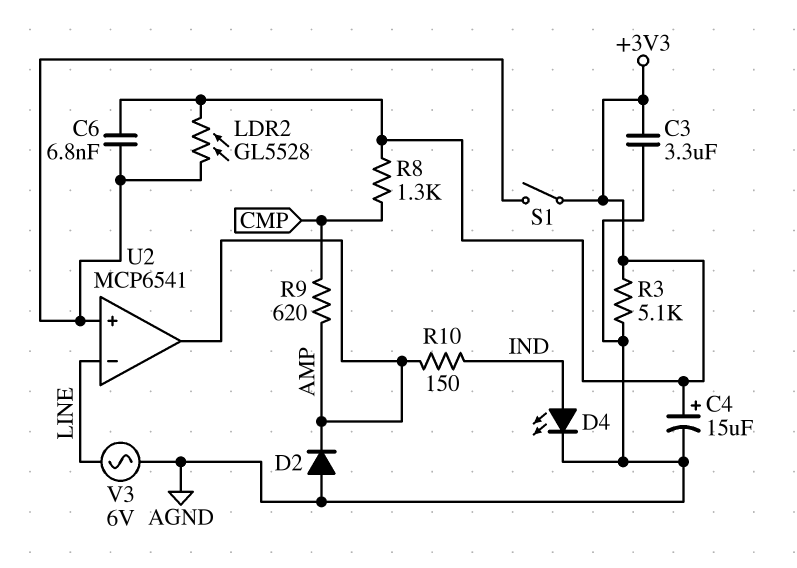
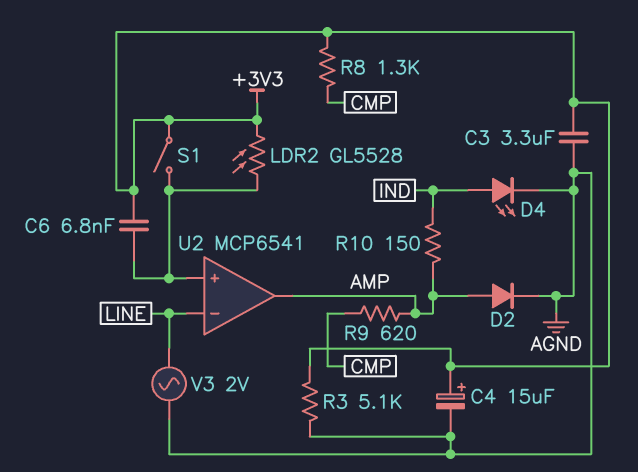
D2: diode (A AGND, K AMP) -> diode (A AMP, K AGND)
V3: AC 6V (AGND, LINE) -> AC 2V (AGND, LINE)

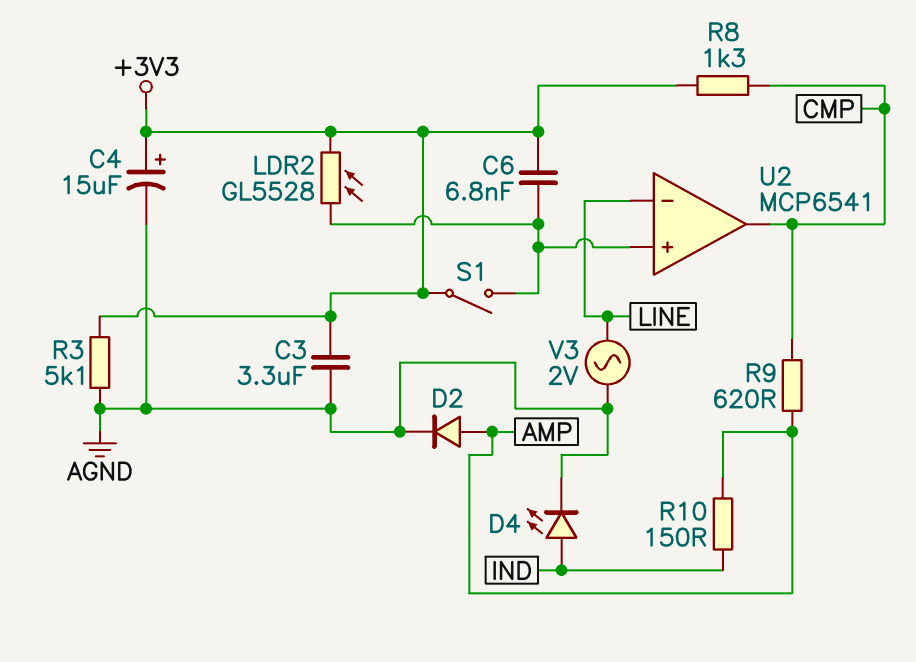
U2 pin out: AMP -> CMP

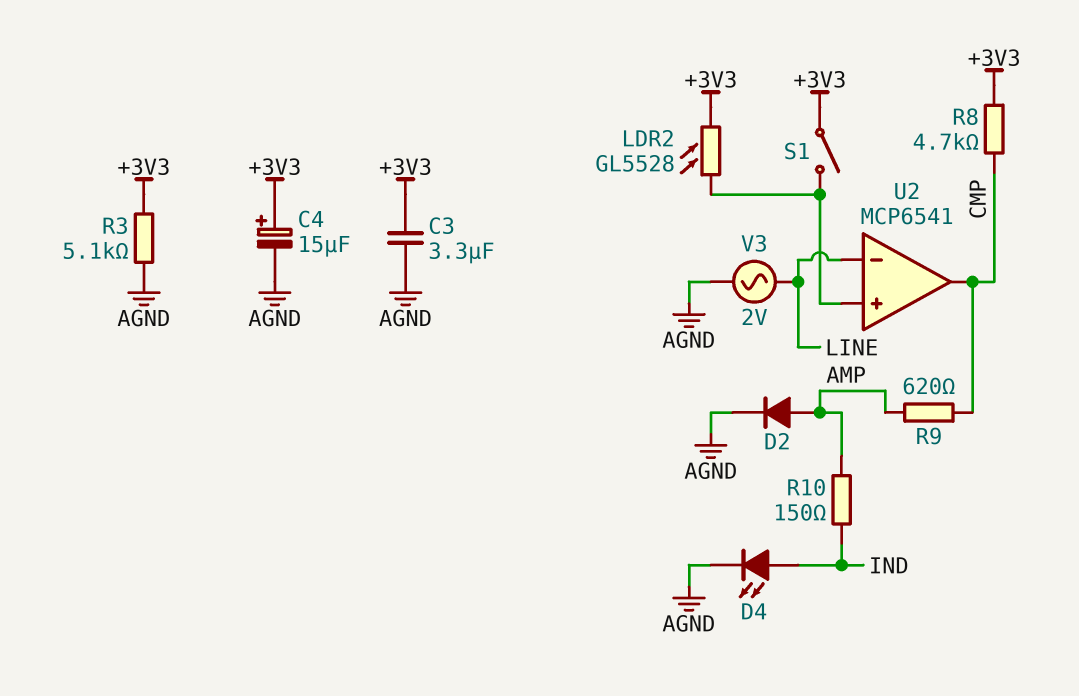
C6: 6.8nF (+3V3, U2/in+) -> none
R8: 1.3k (+3V3, CMP) -> 4.7k (+3V3, CMP)

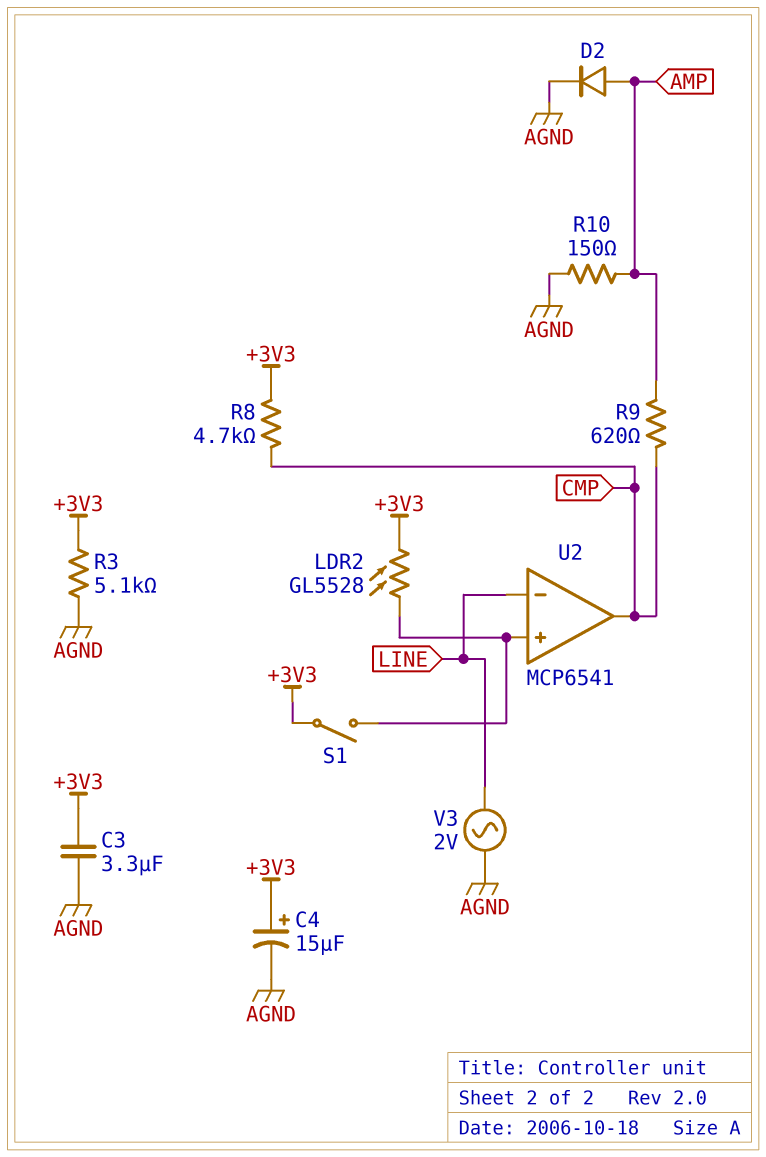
D4: LED (A IND, K AGND) -> none
R10: 150 (AMP, IND) -> 150 (AGND, AMP)

